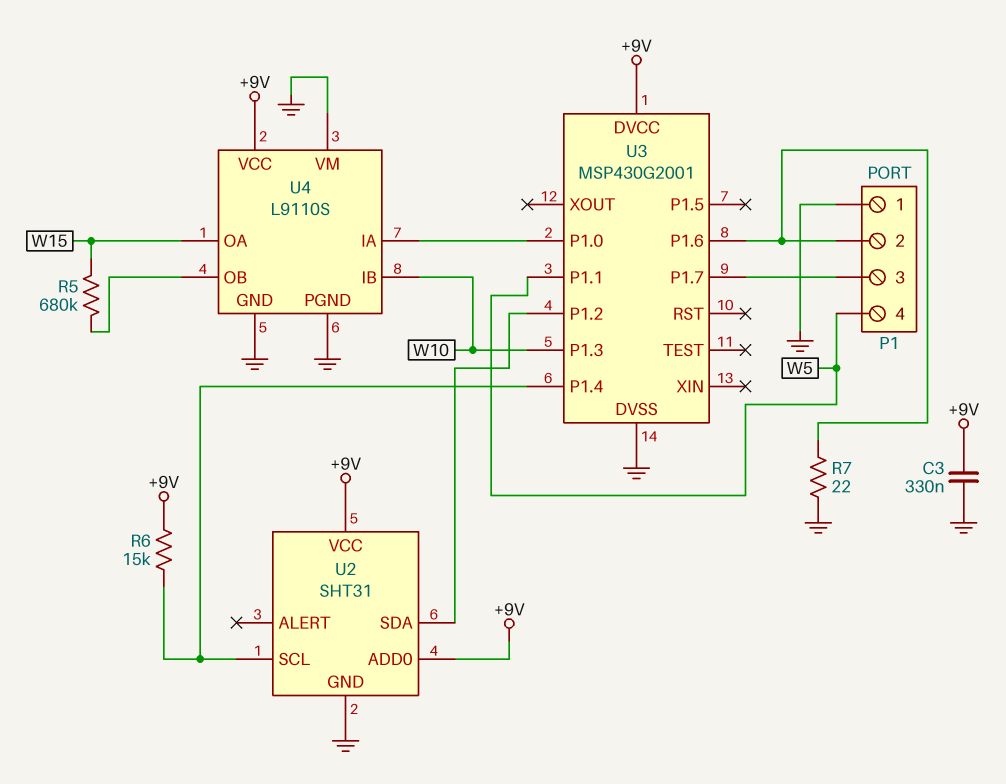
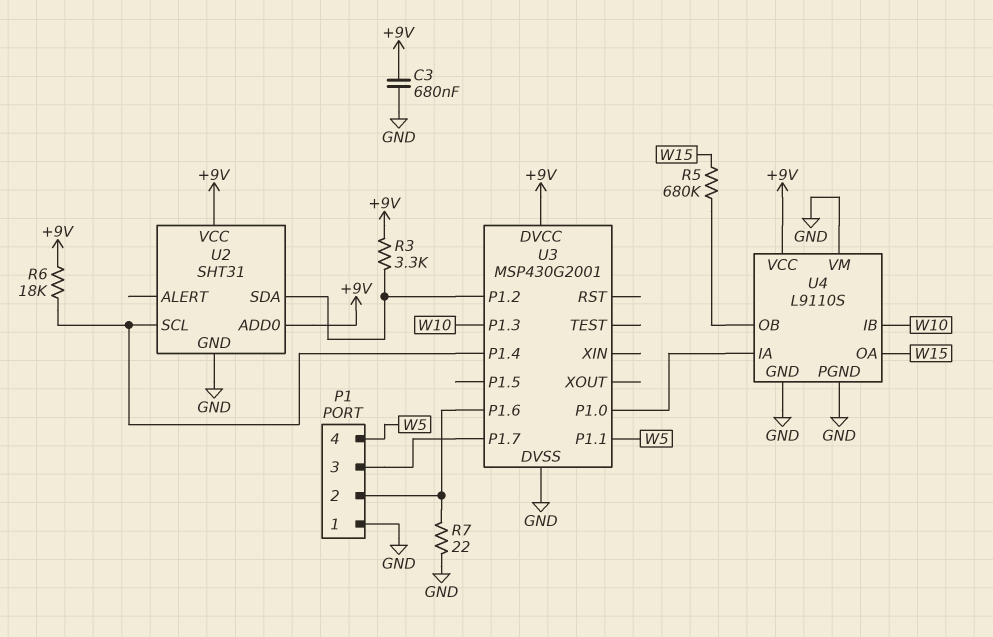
C3: 330nF (+9V, GND) -> 680nF (+9V, GND)
R3: none -> 3.3k (+9V, U2/SDA)
R6: 15k (+9V, U2/SCL) -> 18k (+9V, U2/SCL)

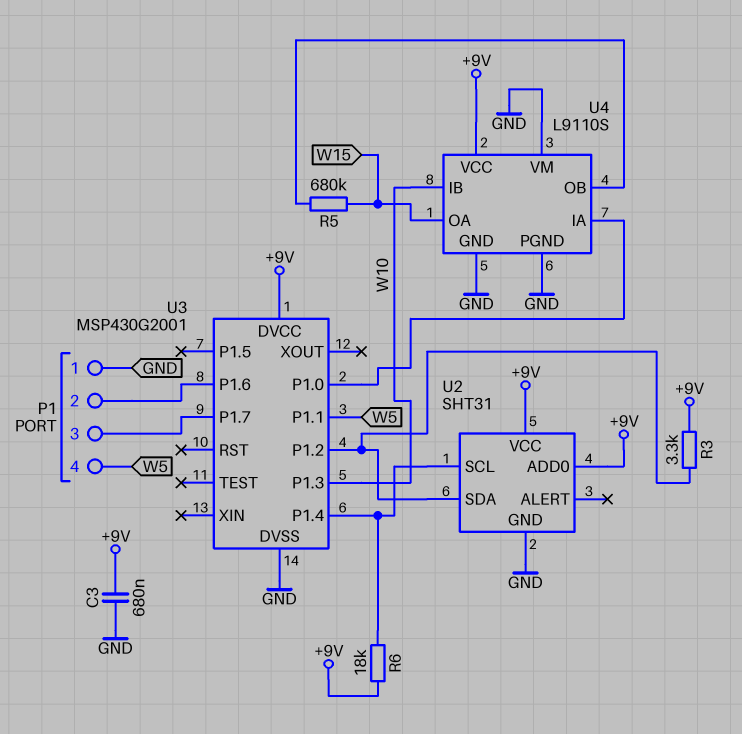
R7: 22 (GND, P1/2) -> none

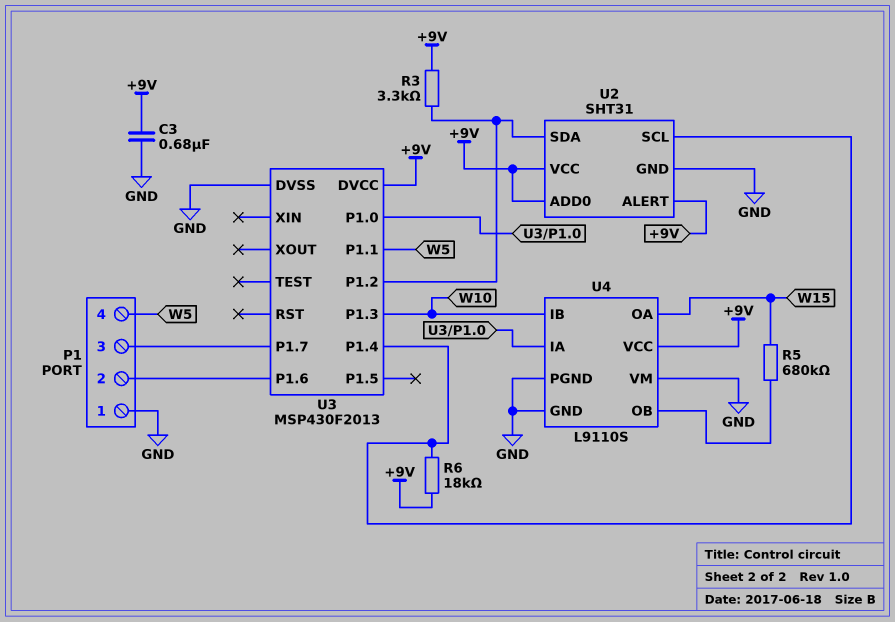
U2 pin ALERT: none -> +9V
U3: MSP430G2001 -> MSP430F2013

